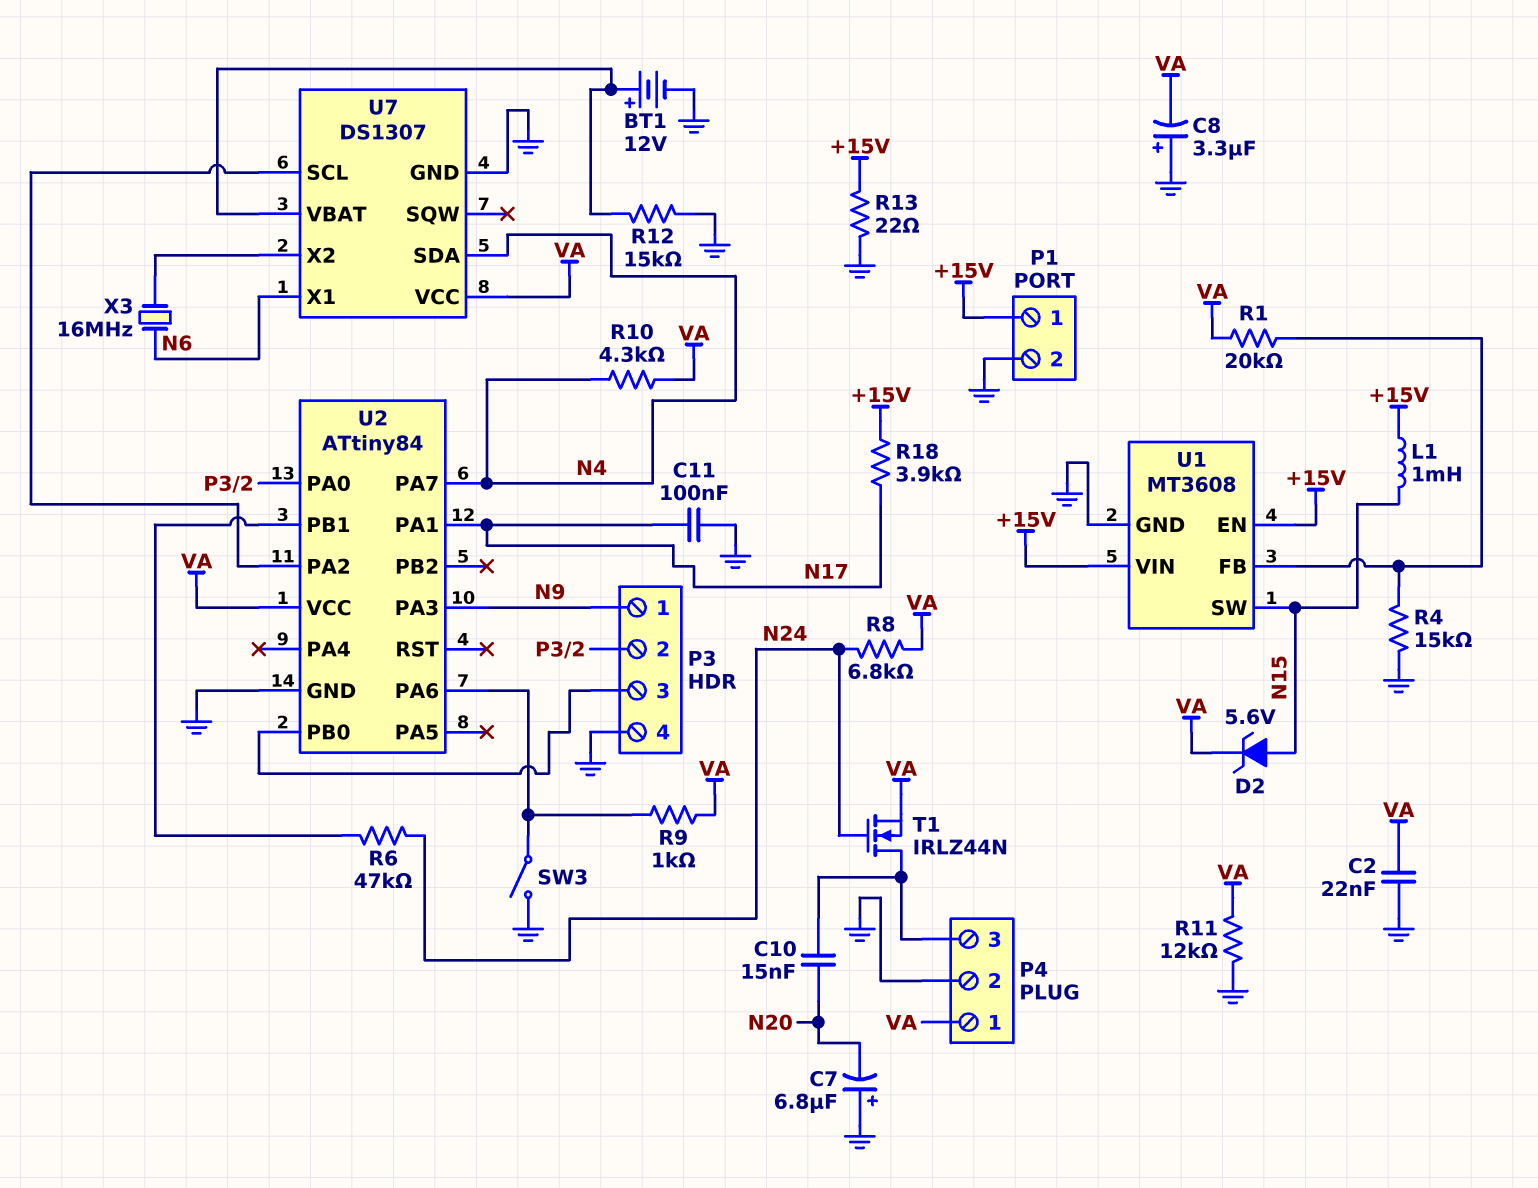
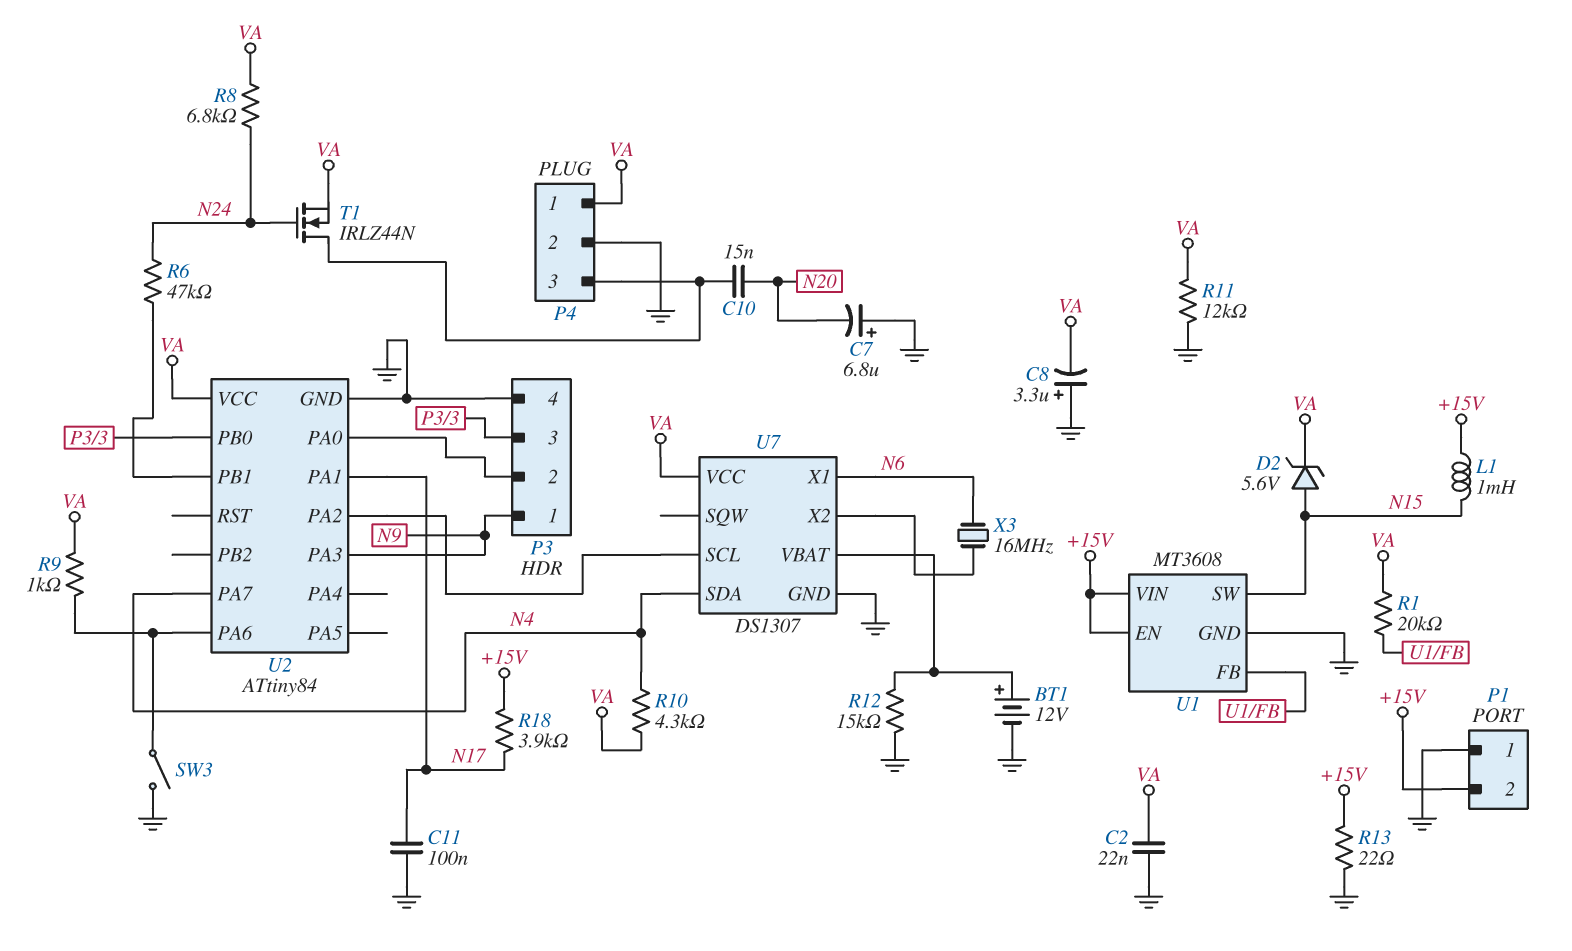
P1 pin 1: +15V -> GND
P1 pin 2: GND -> +15V
R4: 15k (GND, U1/FB) -> none

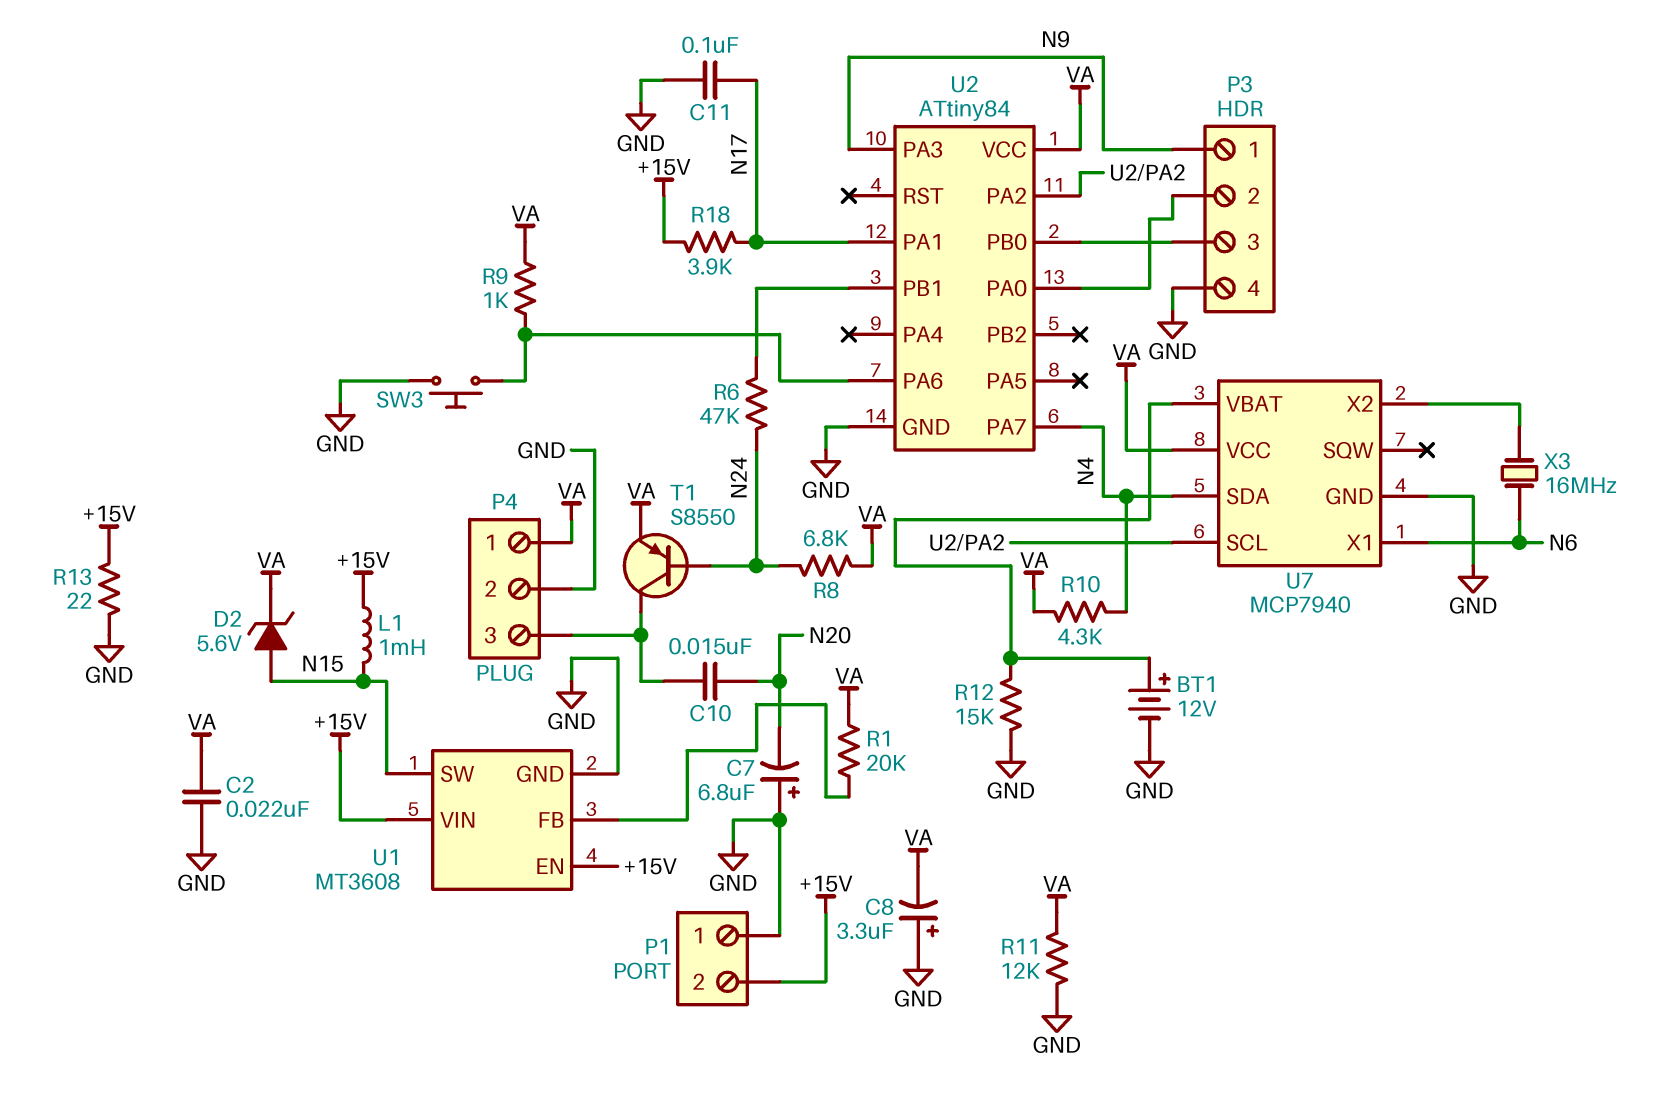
SW3: switch (GND, U2/PA6) -> button (GND, U2/PA6)
T1: NMOS IRLZ44N (G N24, D P4/3, S VA) -> PNP S8550 (B N24, C P4/3, E VA)
U7: DS1307 -> MCP7940

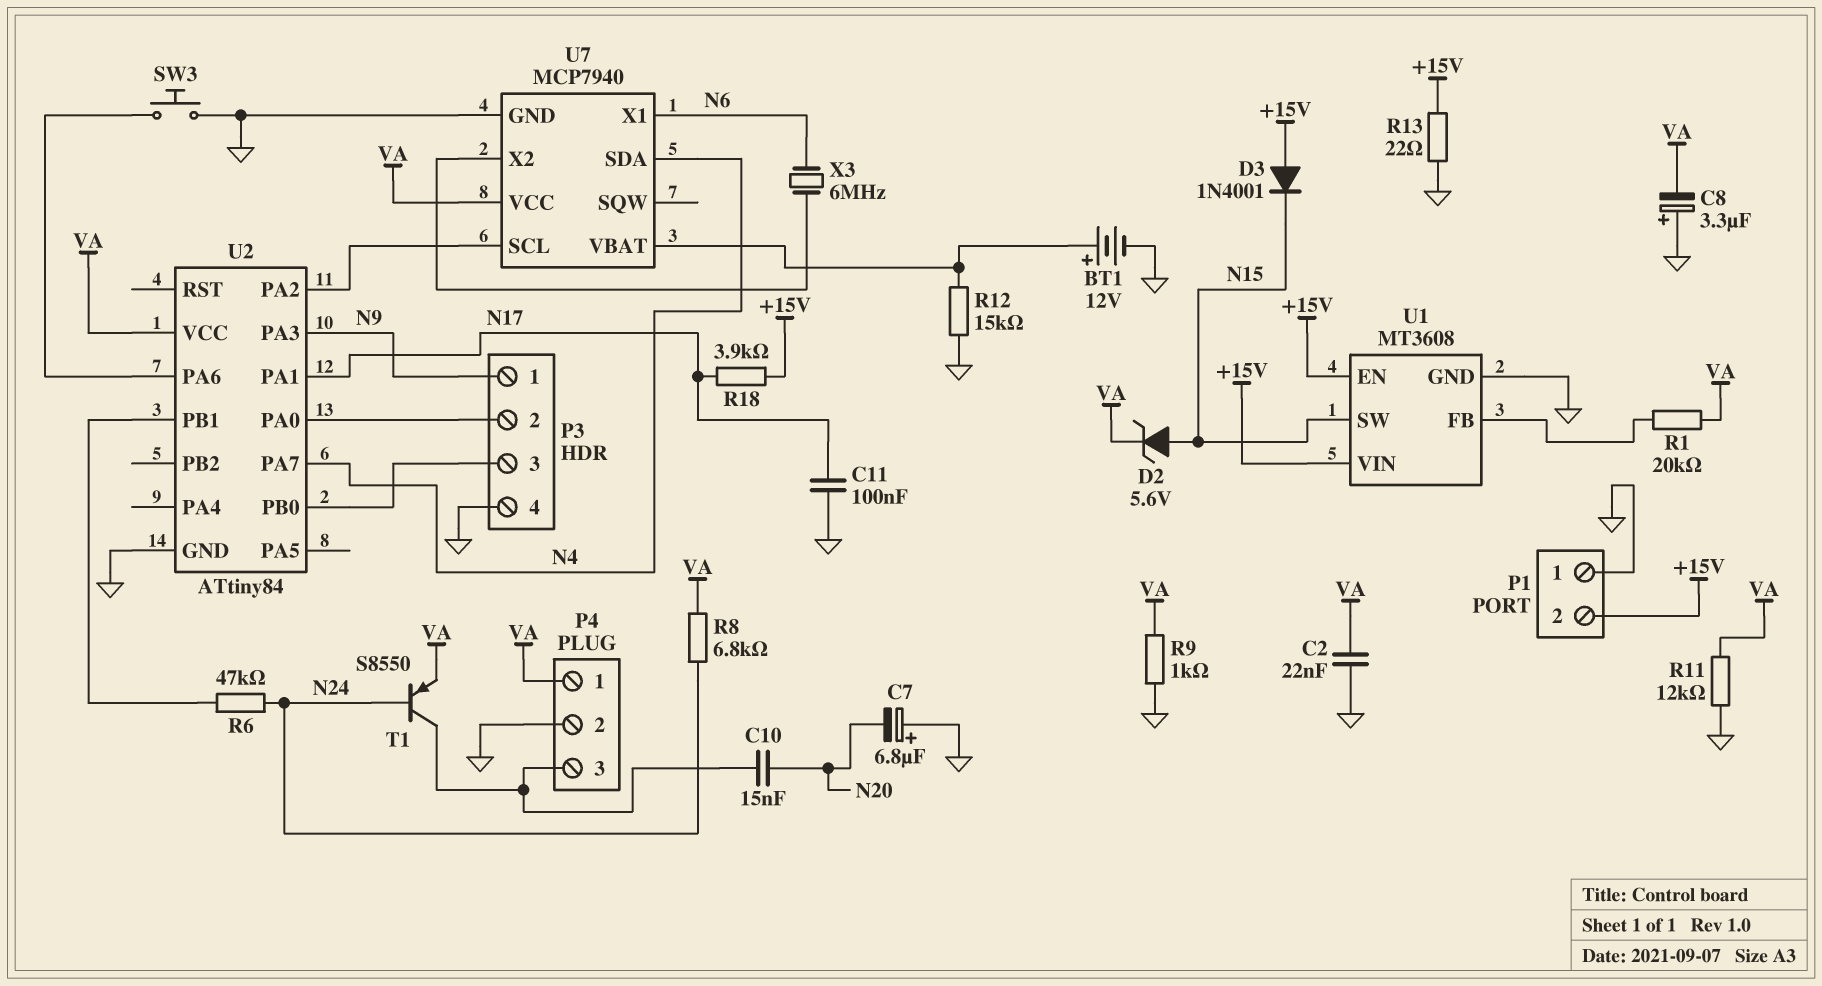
D3: none -> diode 1N4001 (A +15V, K N15)
L1: 1mH (+15V, N15) -> none
R9: 1k (U2/PA6, VA) -> 1k (GND, VA)
R10: 4.3k (N4, VA) -> none
X3: 16MHz (N6, U7/X2) -> 6MHz (N6, U7/X2)

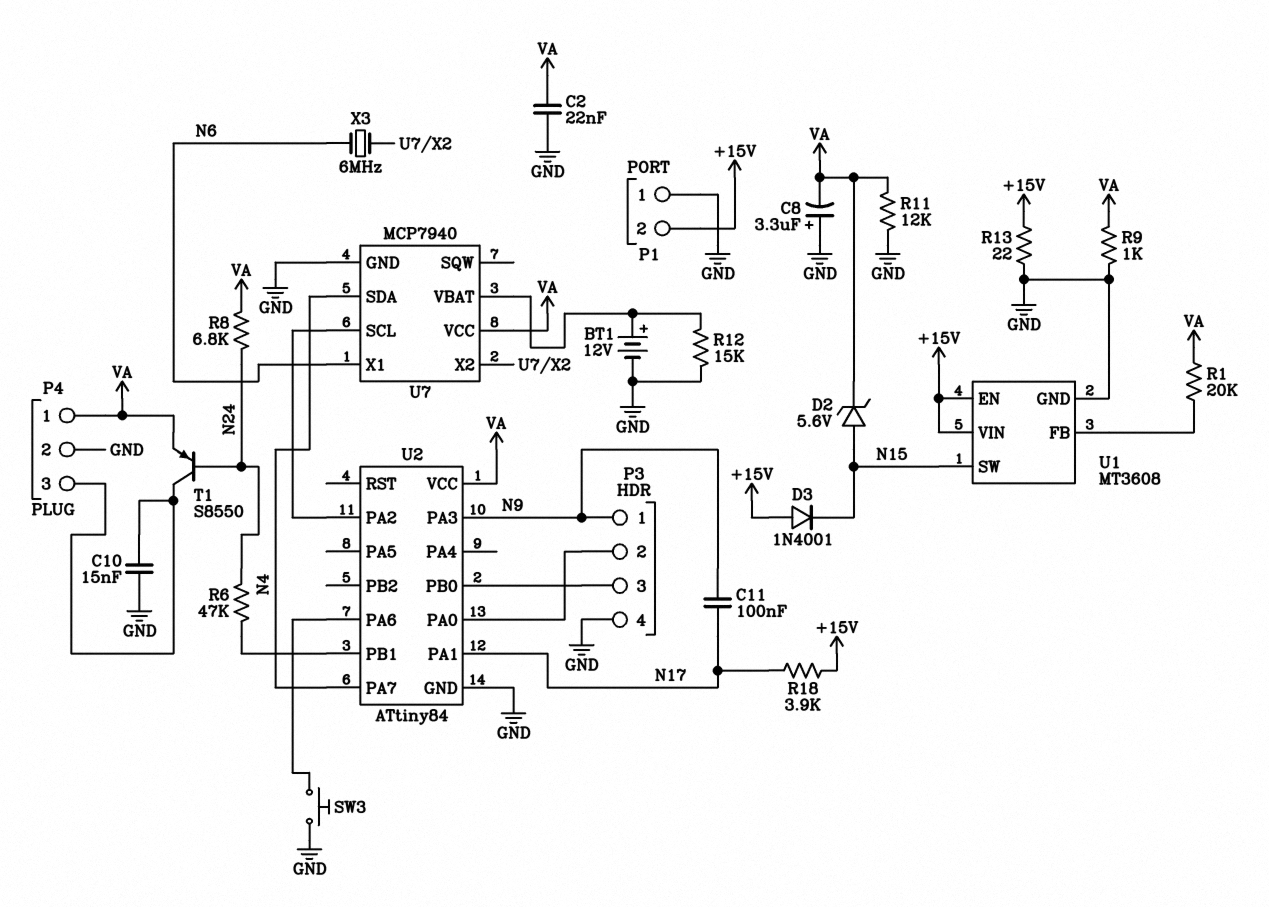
C7: 6.8uF (plus GND, minus N20) -> none
C10: 15nF (N20, P4/3) -> 15nF (GND, P4/3)
C11: 100nF (GND, N17) -> 100nF (N9, N17)

